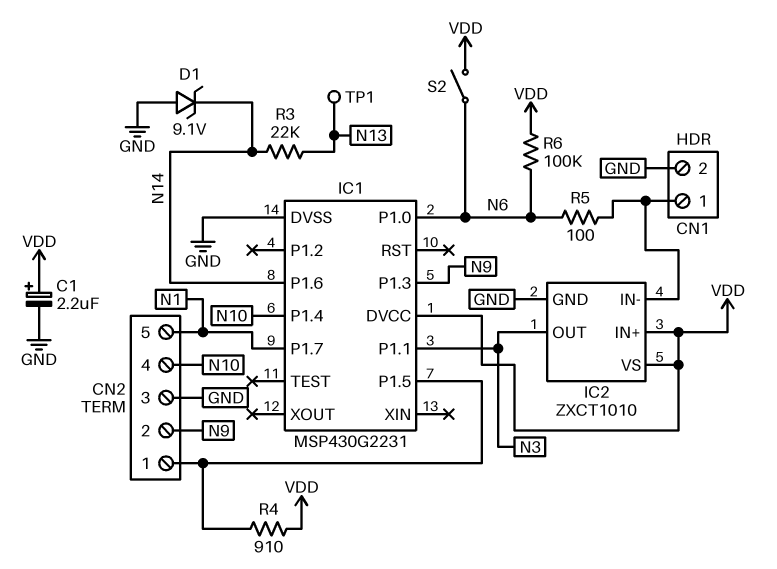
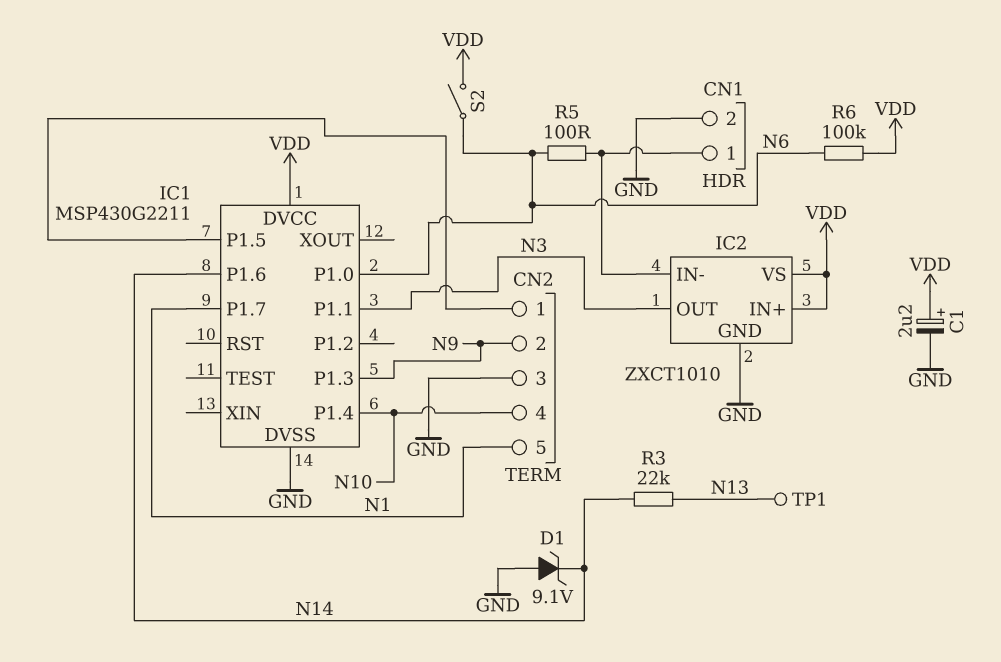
IC1: MSP430G2231 -> MSP430G2211
R4: 910 (CN2/1, VDD) -> none

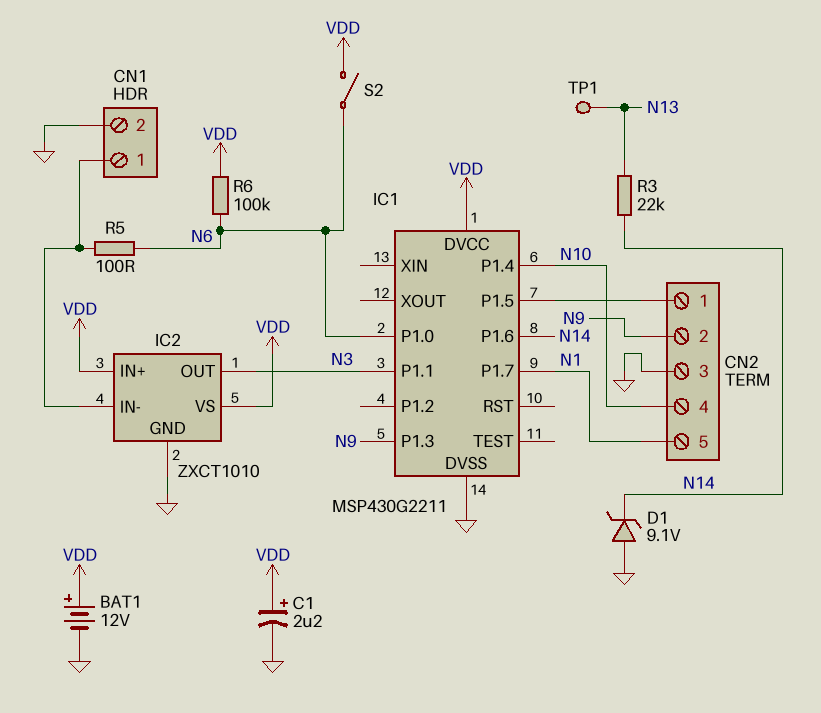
BAT1: none -> 12V (plus VDD, minus GND)

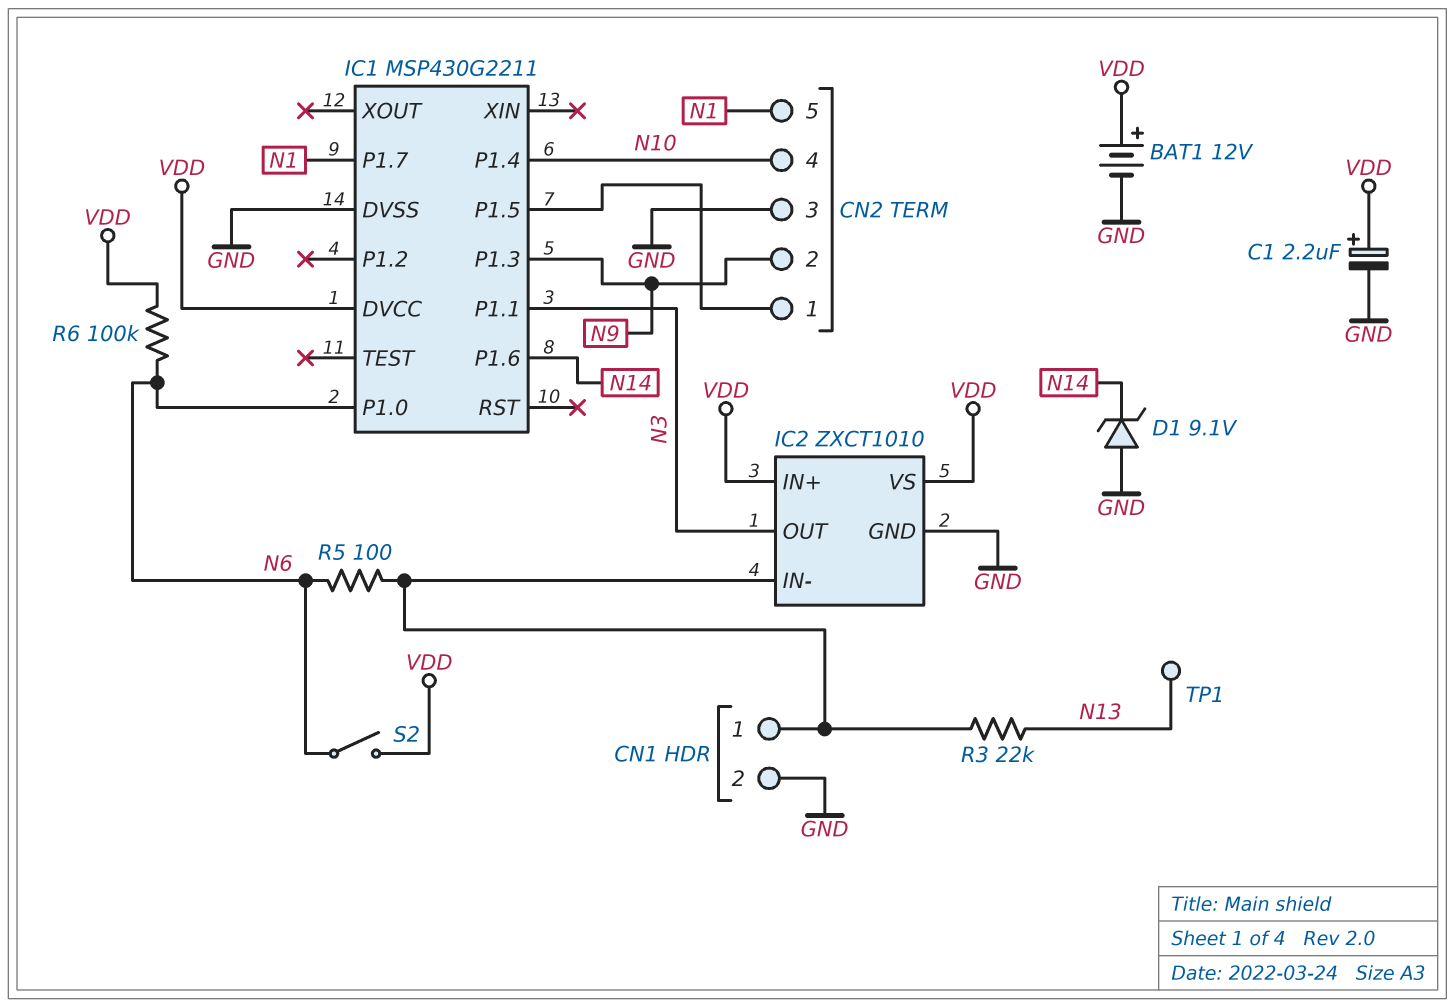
R3: 22k (N13, N14) -> 22k (CN1/1, N13)

